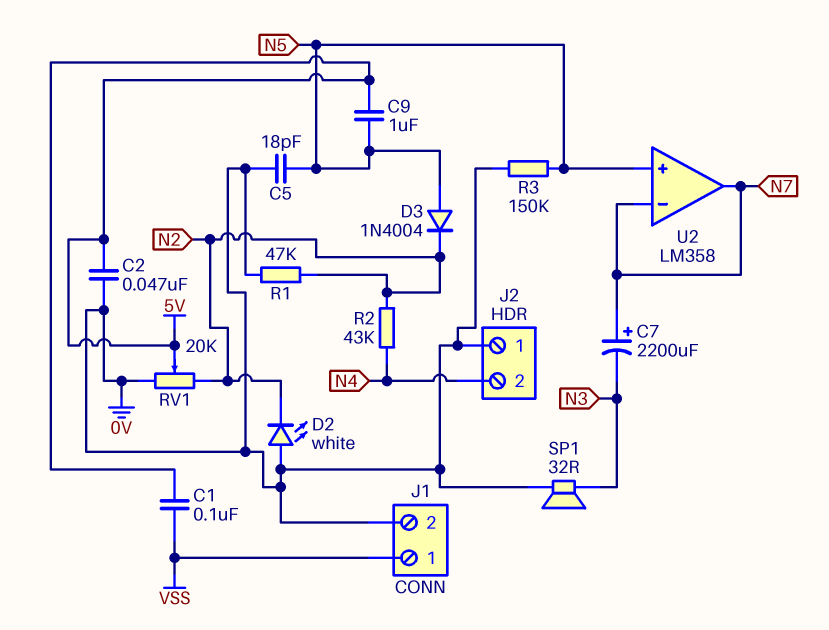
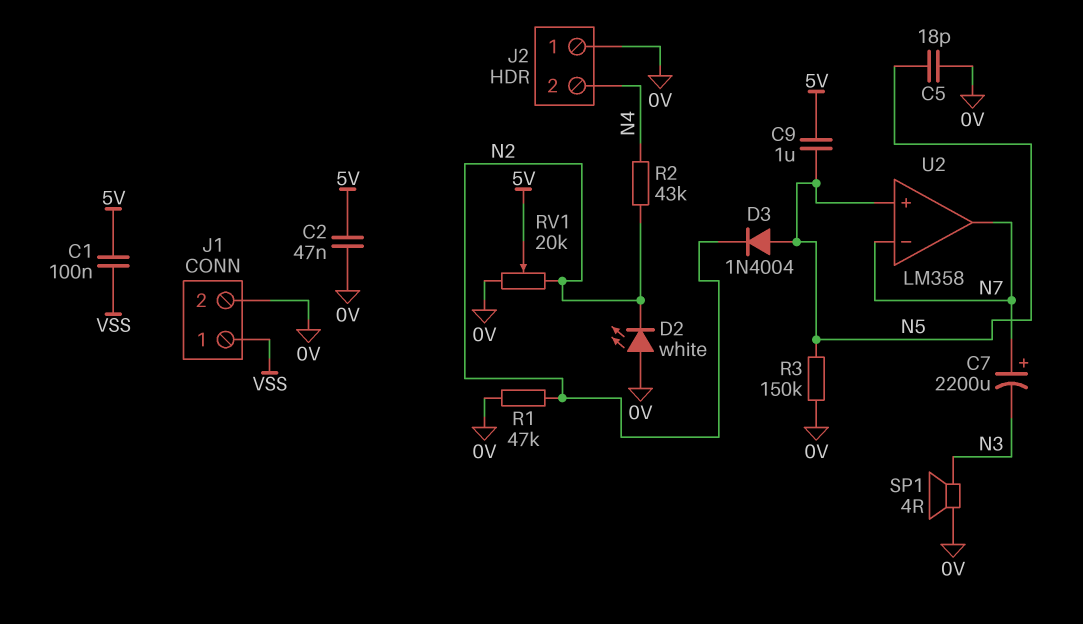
SP1: speaker 32R (0V, N3) -> speaker 4R (0V, N3)

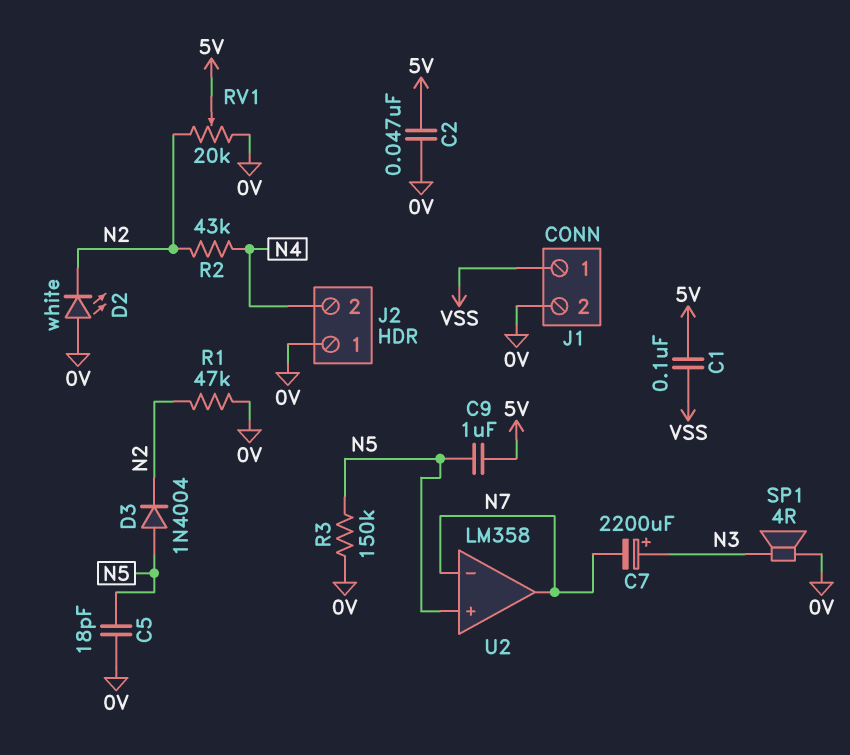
C7: 2200uF (plus N7, minus N3) -> 2200uF (plus N3, minus N7)

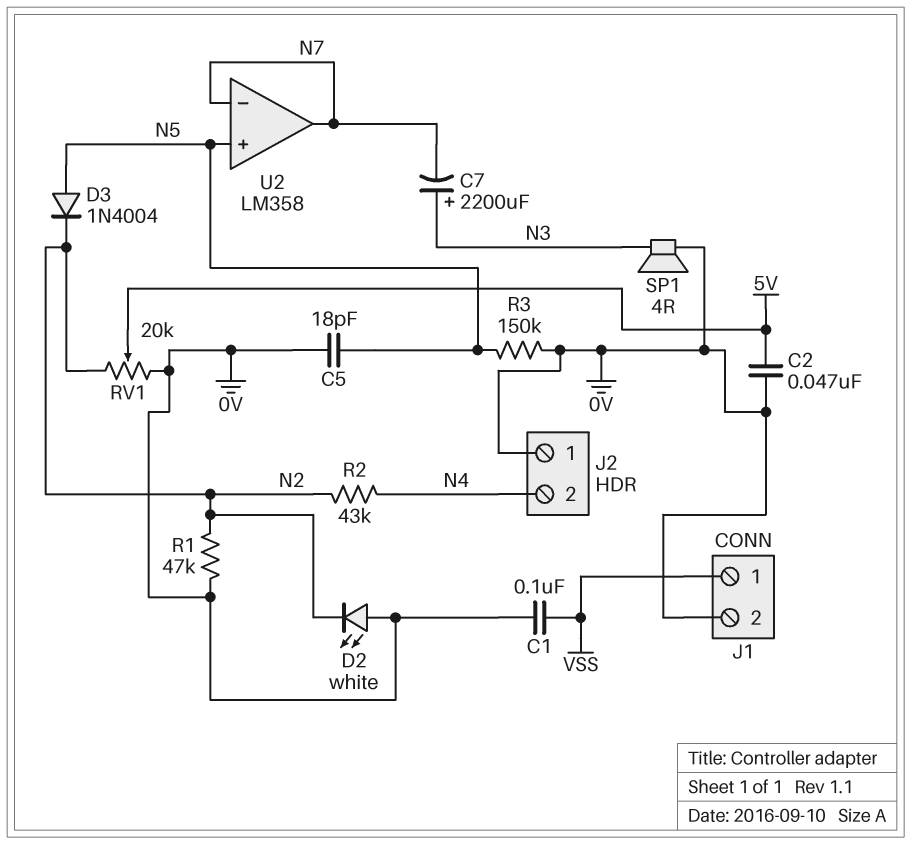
C1: 100nF (5V, VSS) -> 100nF (0V, VSS)
C9: 1uF (5V, N5) -> none

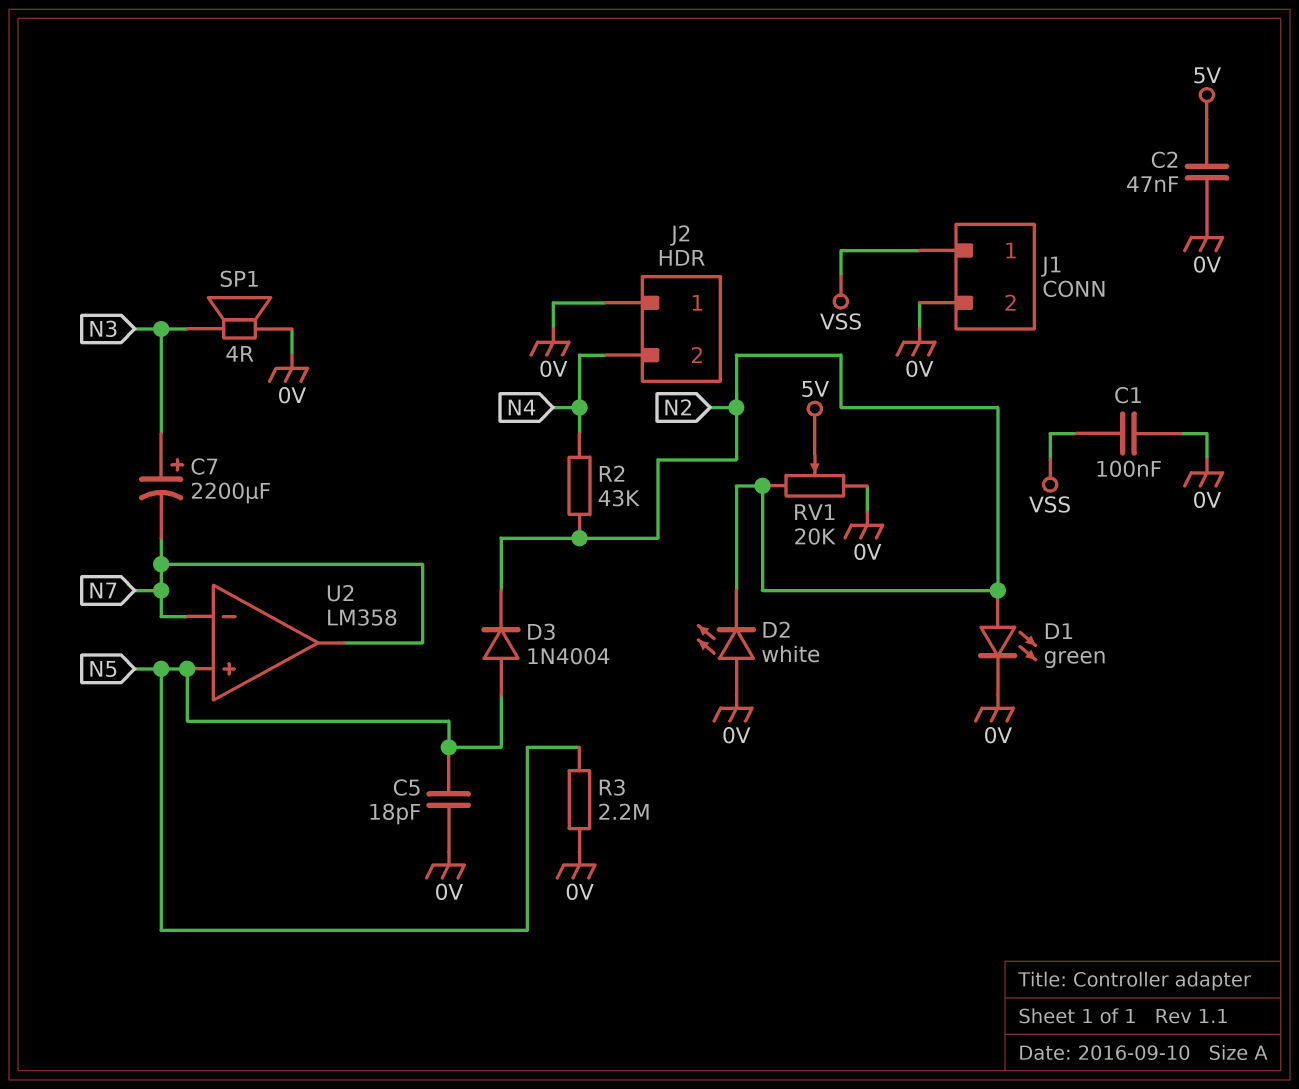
D1: none -> LED green (A N2, K 0V)
R1: 47k (0V, N2) -> none
R3: 150k (0V, N5) -> 2.2M (0V, N5)

